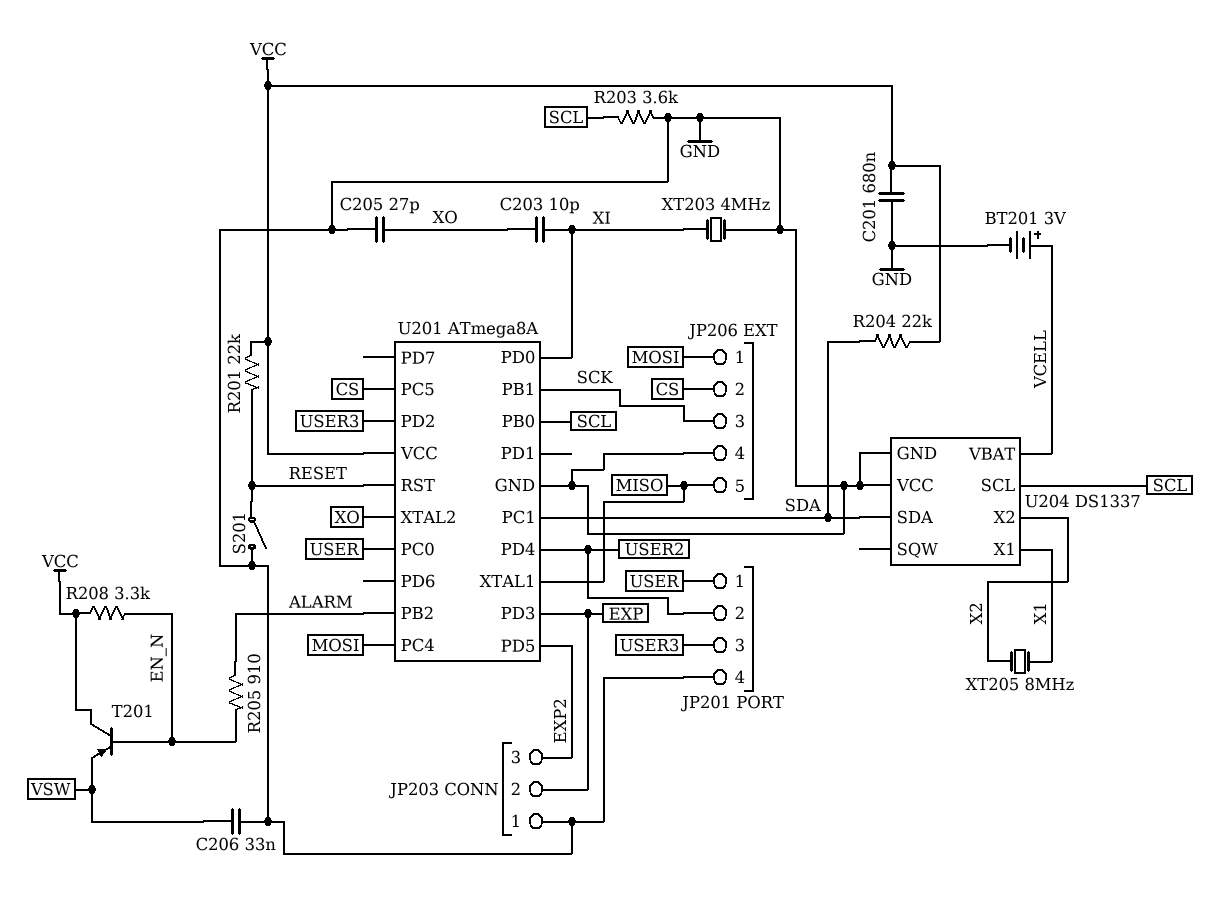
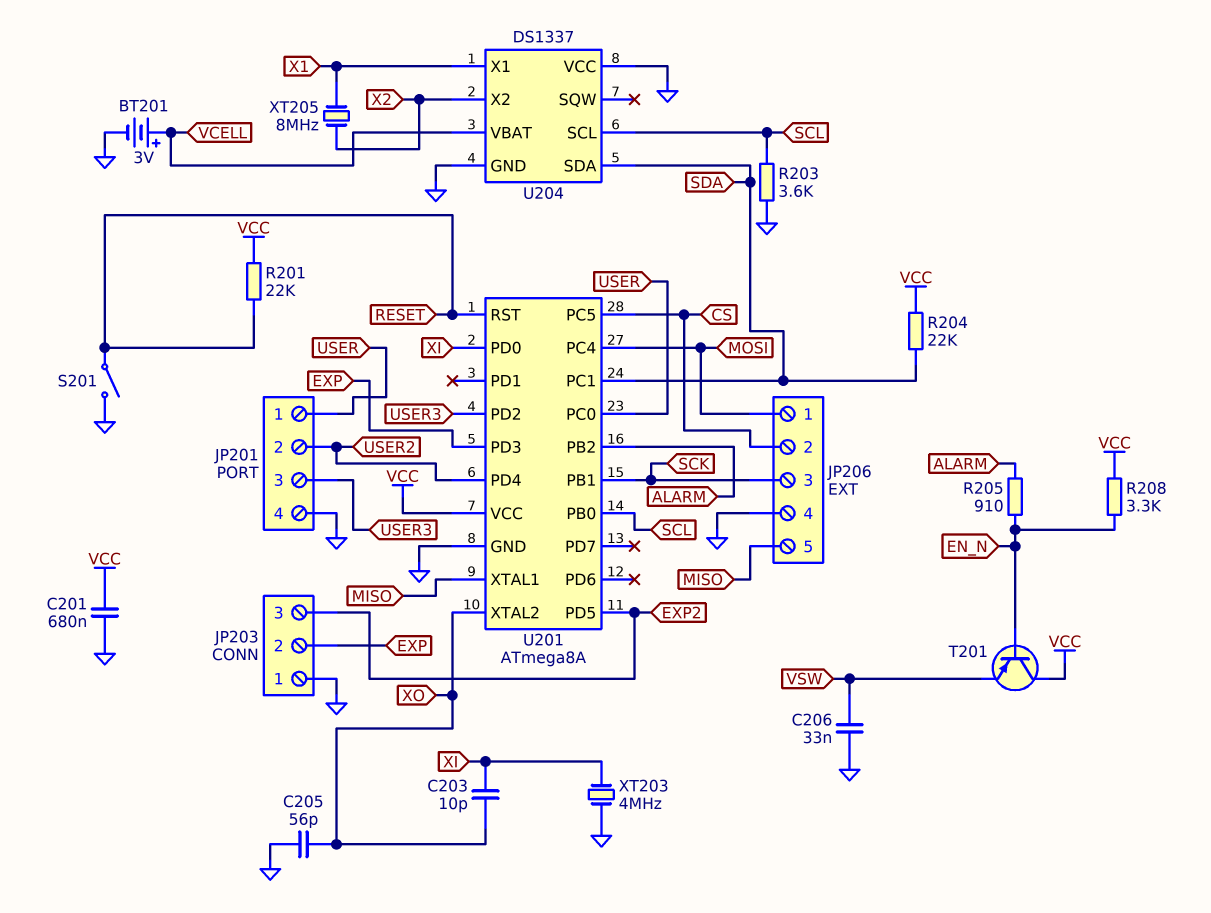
C205: 27pF (GND, XO) -> 56pF (GND, XO)

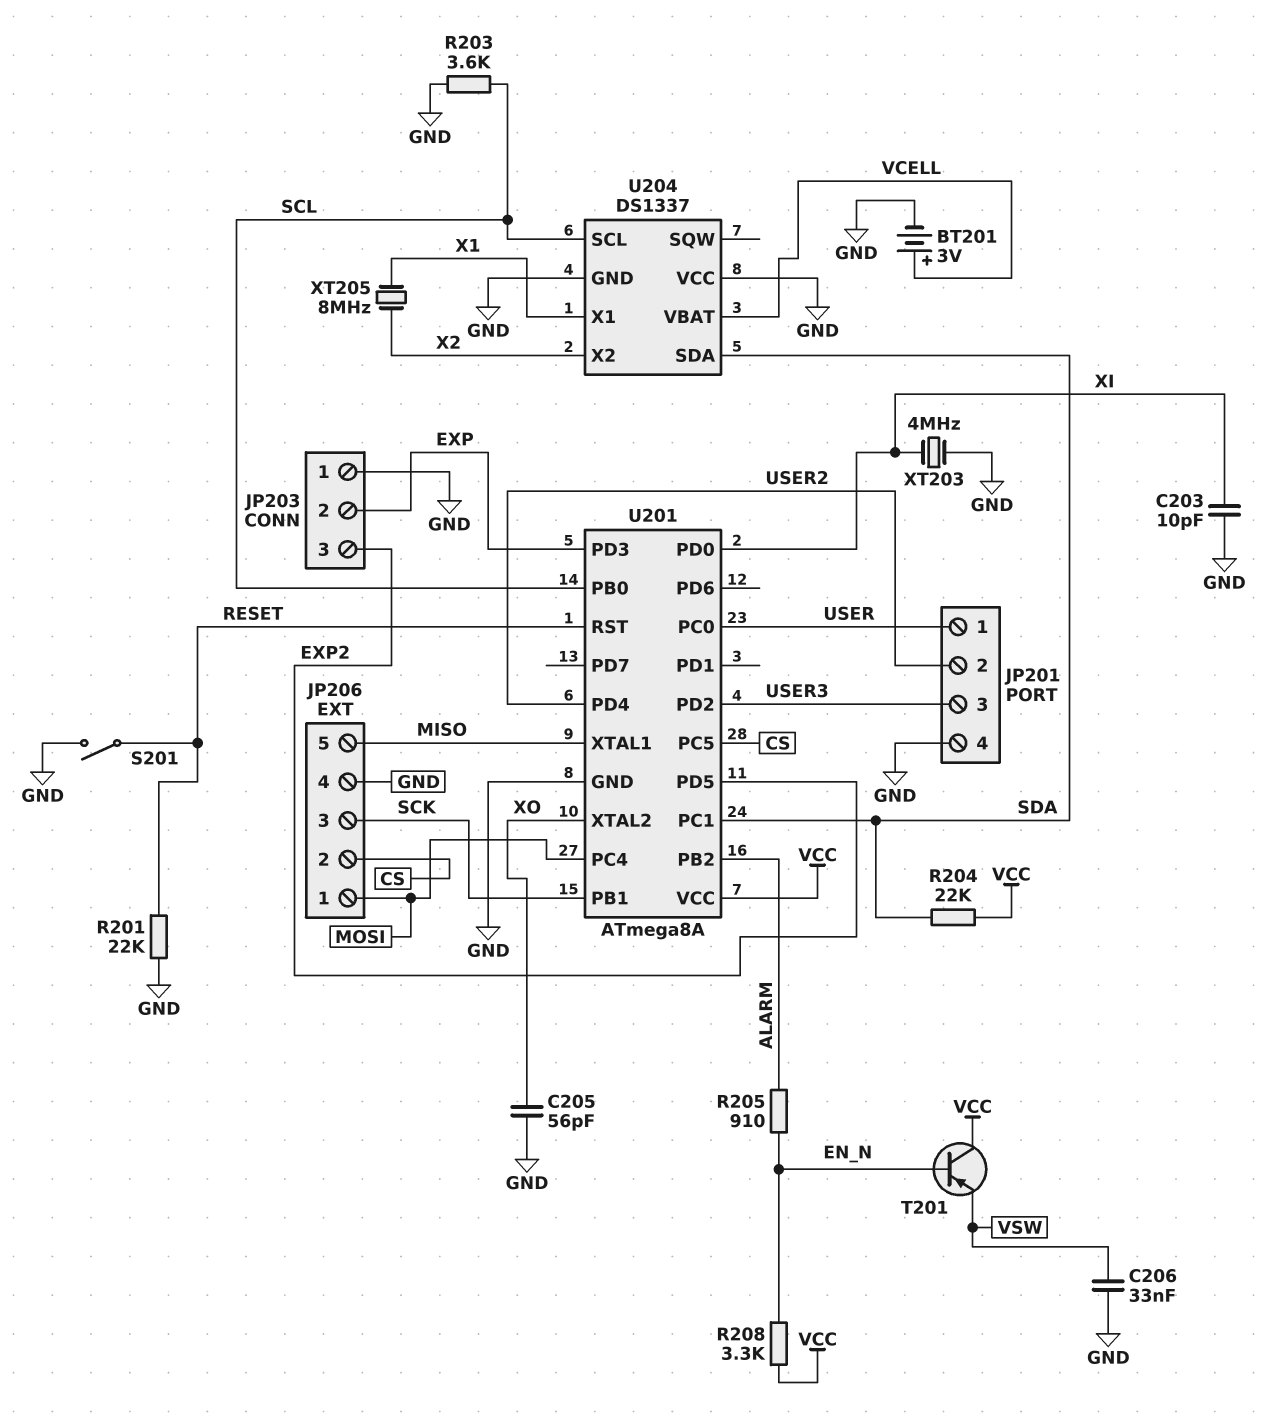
C201: 680nF (GND, VCC) -> none
C203: 10pF (XI, XO) -> 10pF (GND, XI)
R201: 22k (RESET, VCC) -> 22k (GND, RESET)

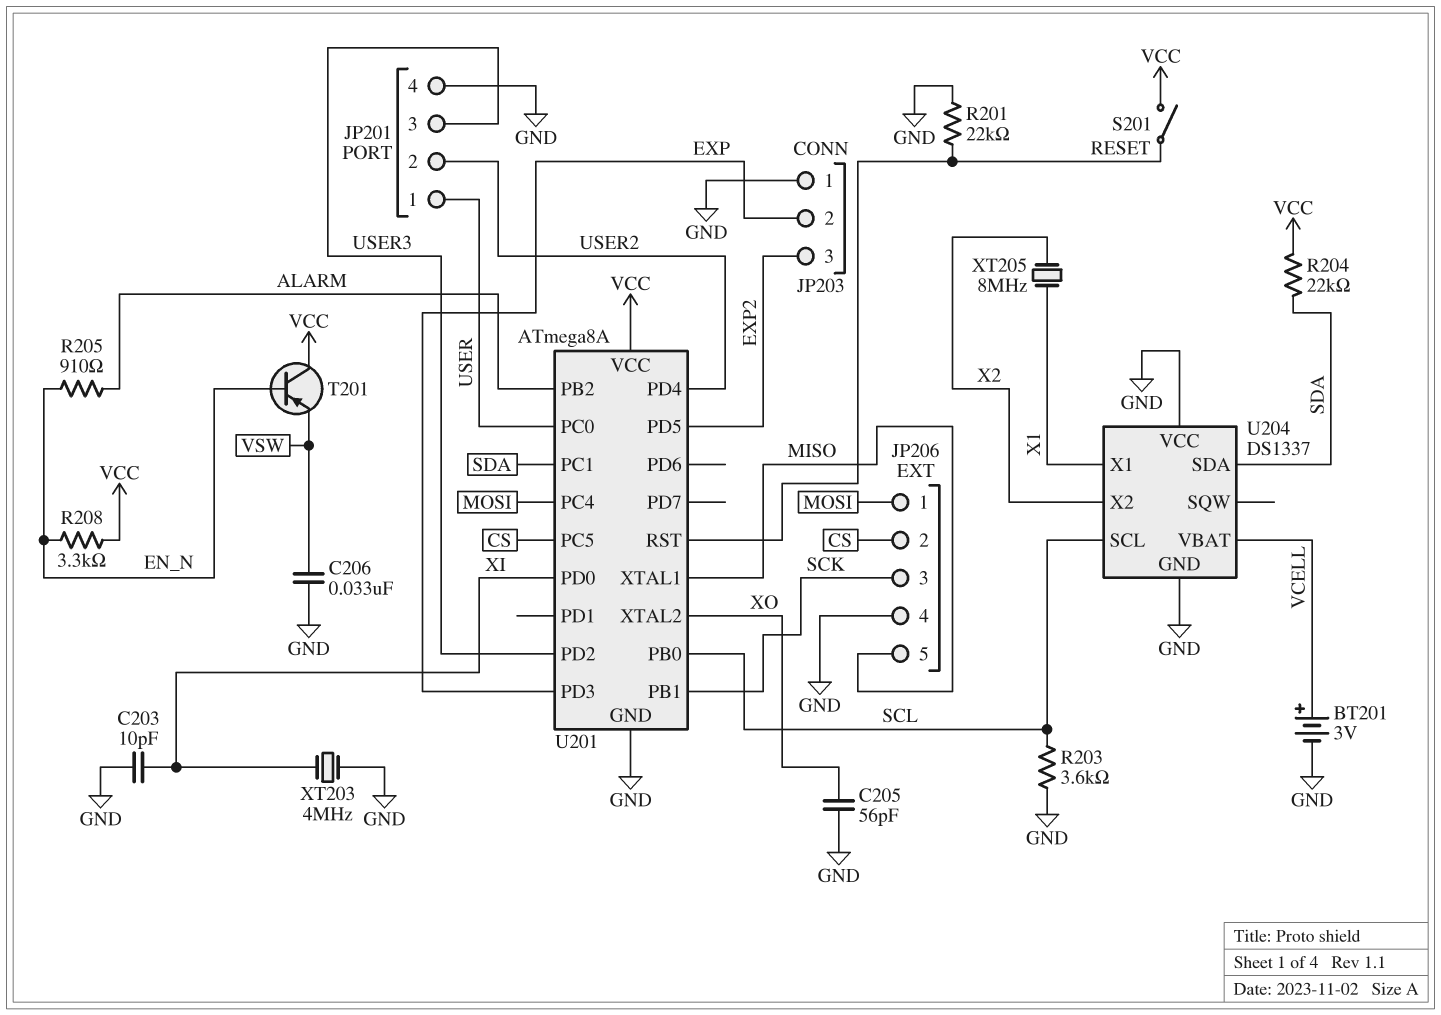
S201: switch (GND, RESET) -> switch (RESET, VCC)

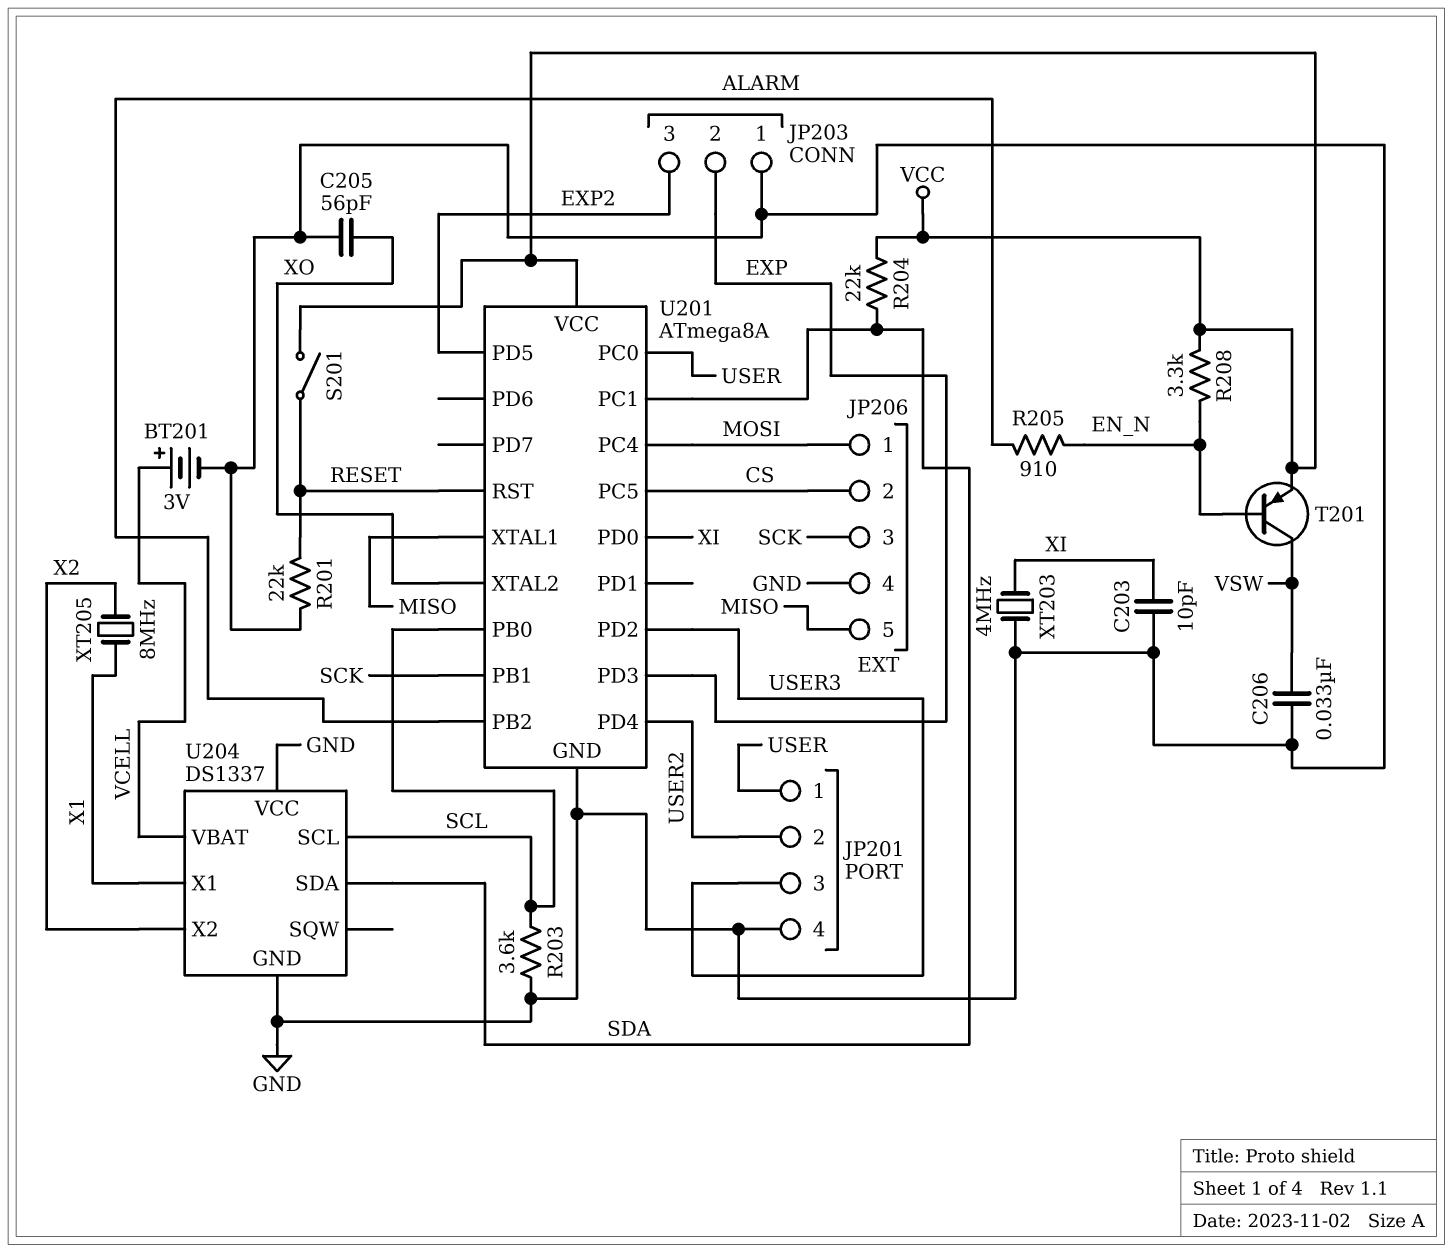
T201: PNP (B EN_N, C VCC, E VSW) -> PNP (B EN_N, C VSW, E VCC)

